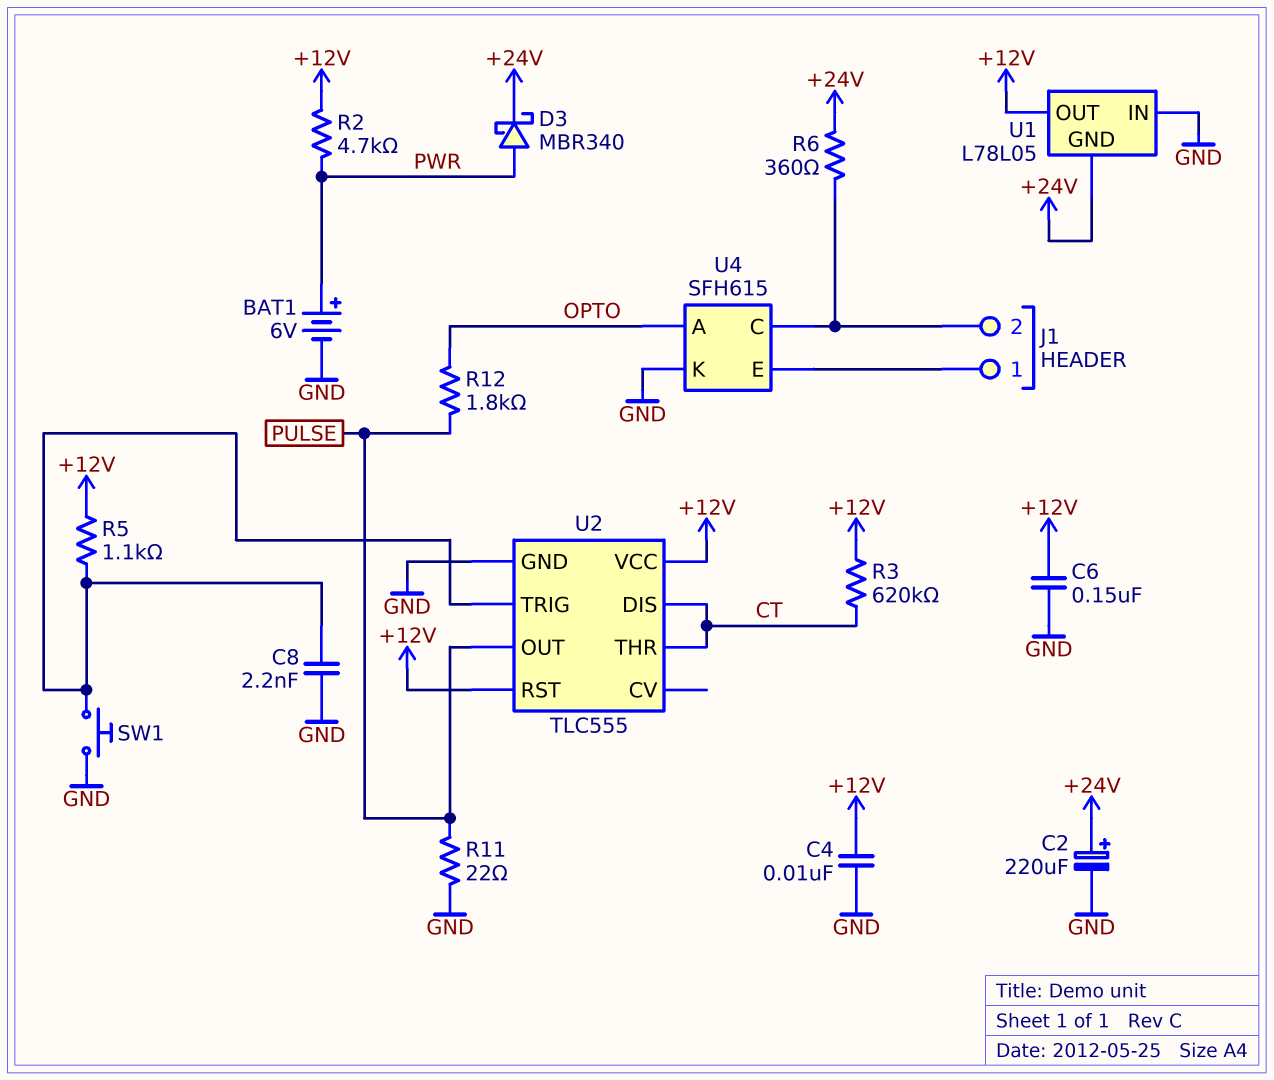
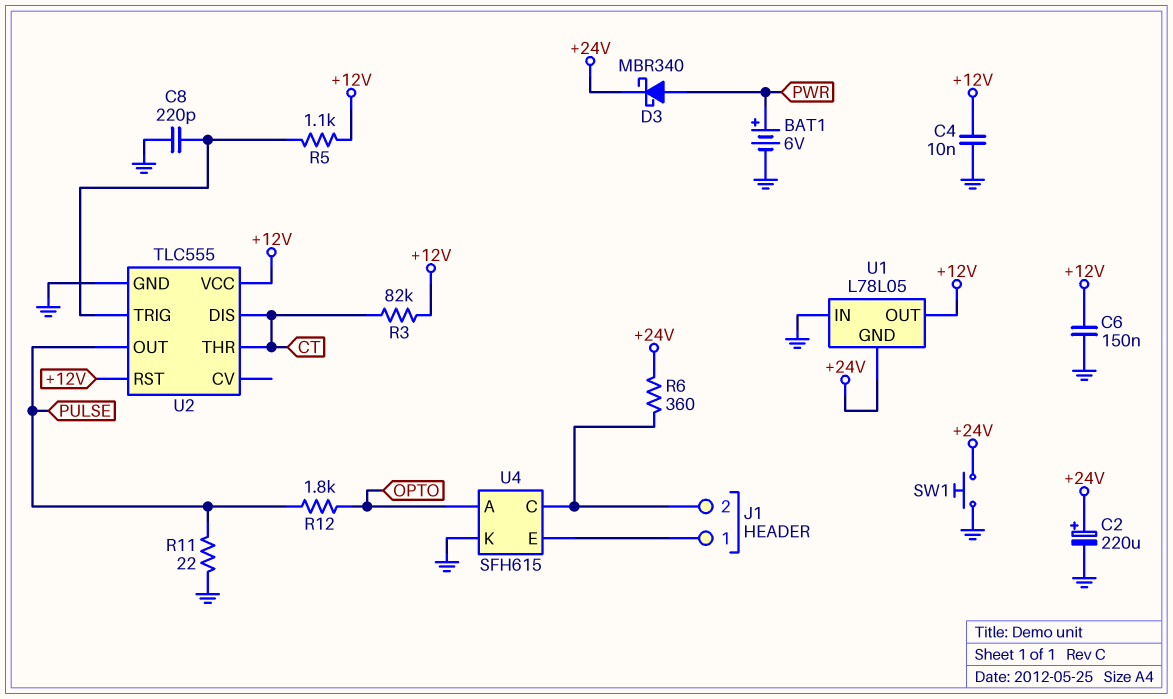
C8: 2.2nF (GND, U2/TRIG) -> 220pF (GND, U2/TRIG)
R2: 4.7k (+12V, PWR) -> none
R3: 620k (+12V, CT) -> 82k (+12V, CT)
SW1: button (GND, U2/TRIG) -> button (+24V, GND)

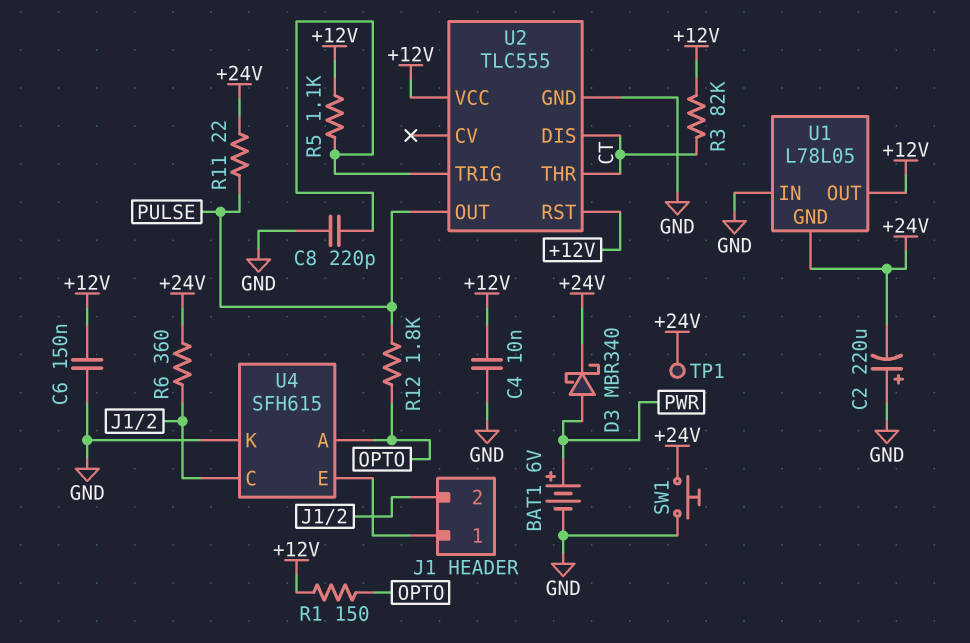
C2: 220uF (plus +24V, minus GND) -> 220uF (plus GND, minus +24V)
R1: none -> 150 (+12V, OPTO)
R11: 22 (GND, PULSE) -> 22 (+24V, PULSE)
TP1: none -> test point (+24V)

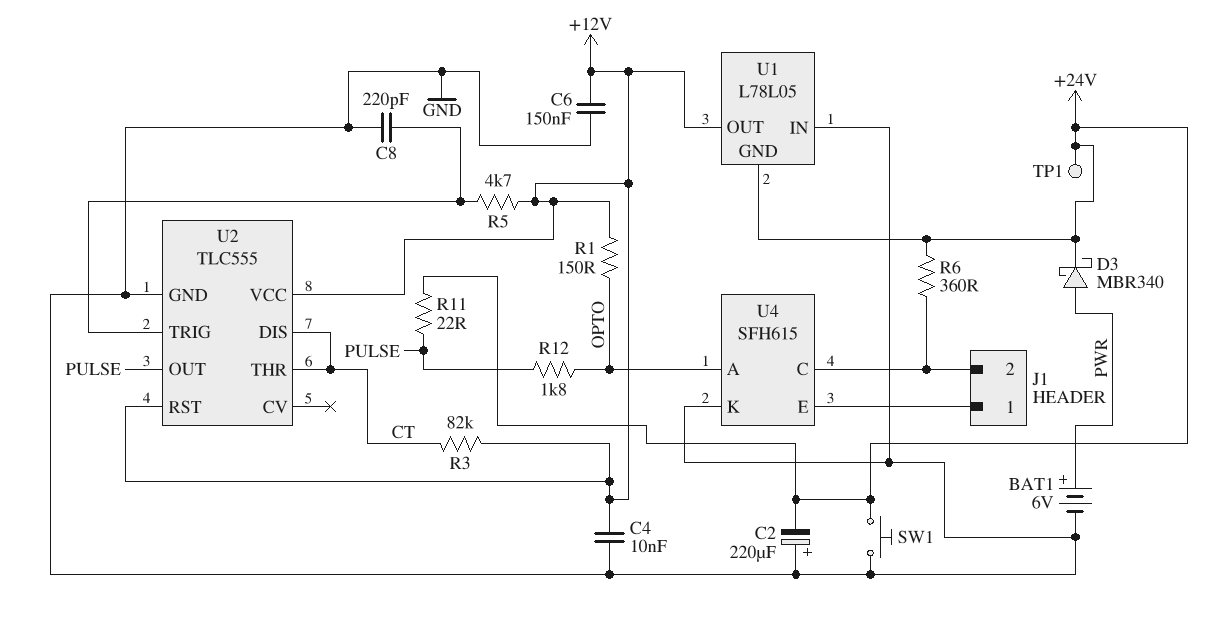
R5: 1.1k (+12V, U2/TRIG) -> 4.7k (+12V, U2/TRIG)

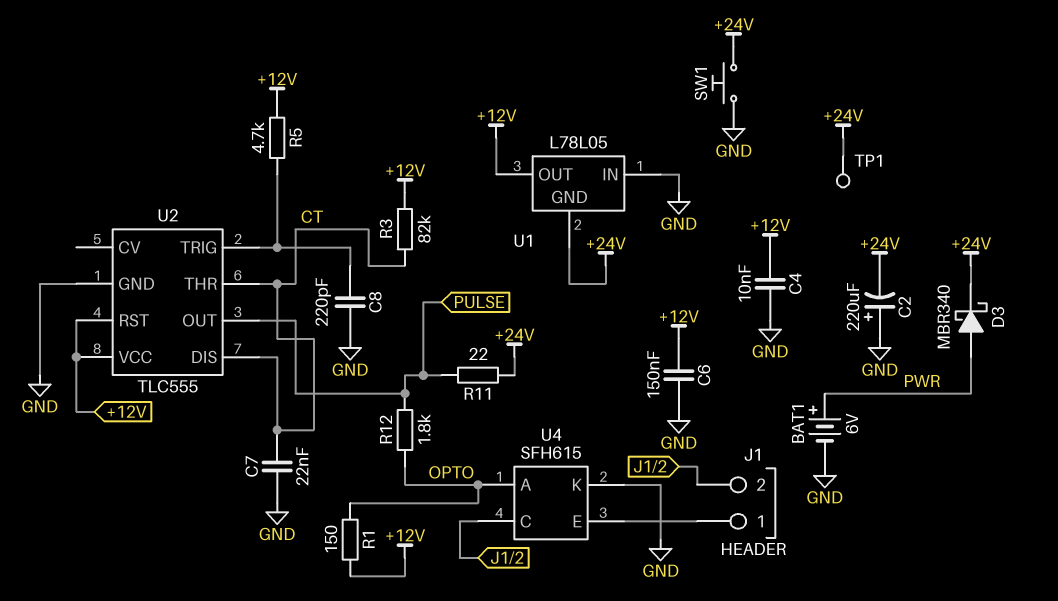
C7: none -> 22nF (CT, GND)
R6: 360 (+24V, J1/2) -> none

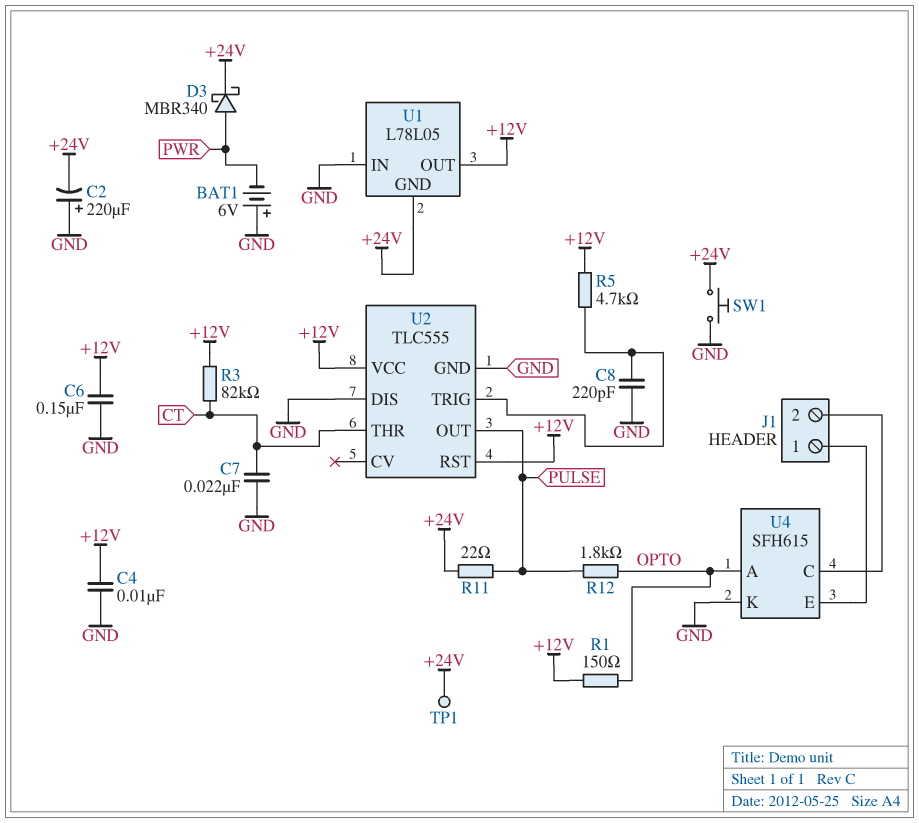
BAT1: 6V (plus PWR, minus GND) -> 6V (plus GND, minus PWR)
U2 pin DIS: CT -> GND

